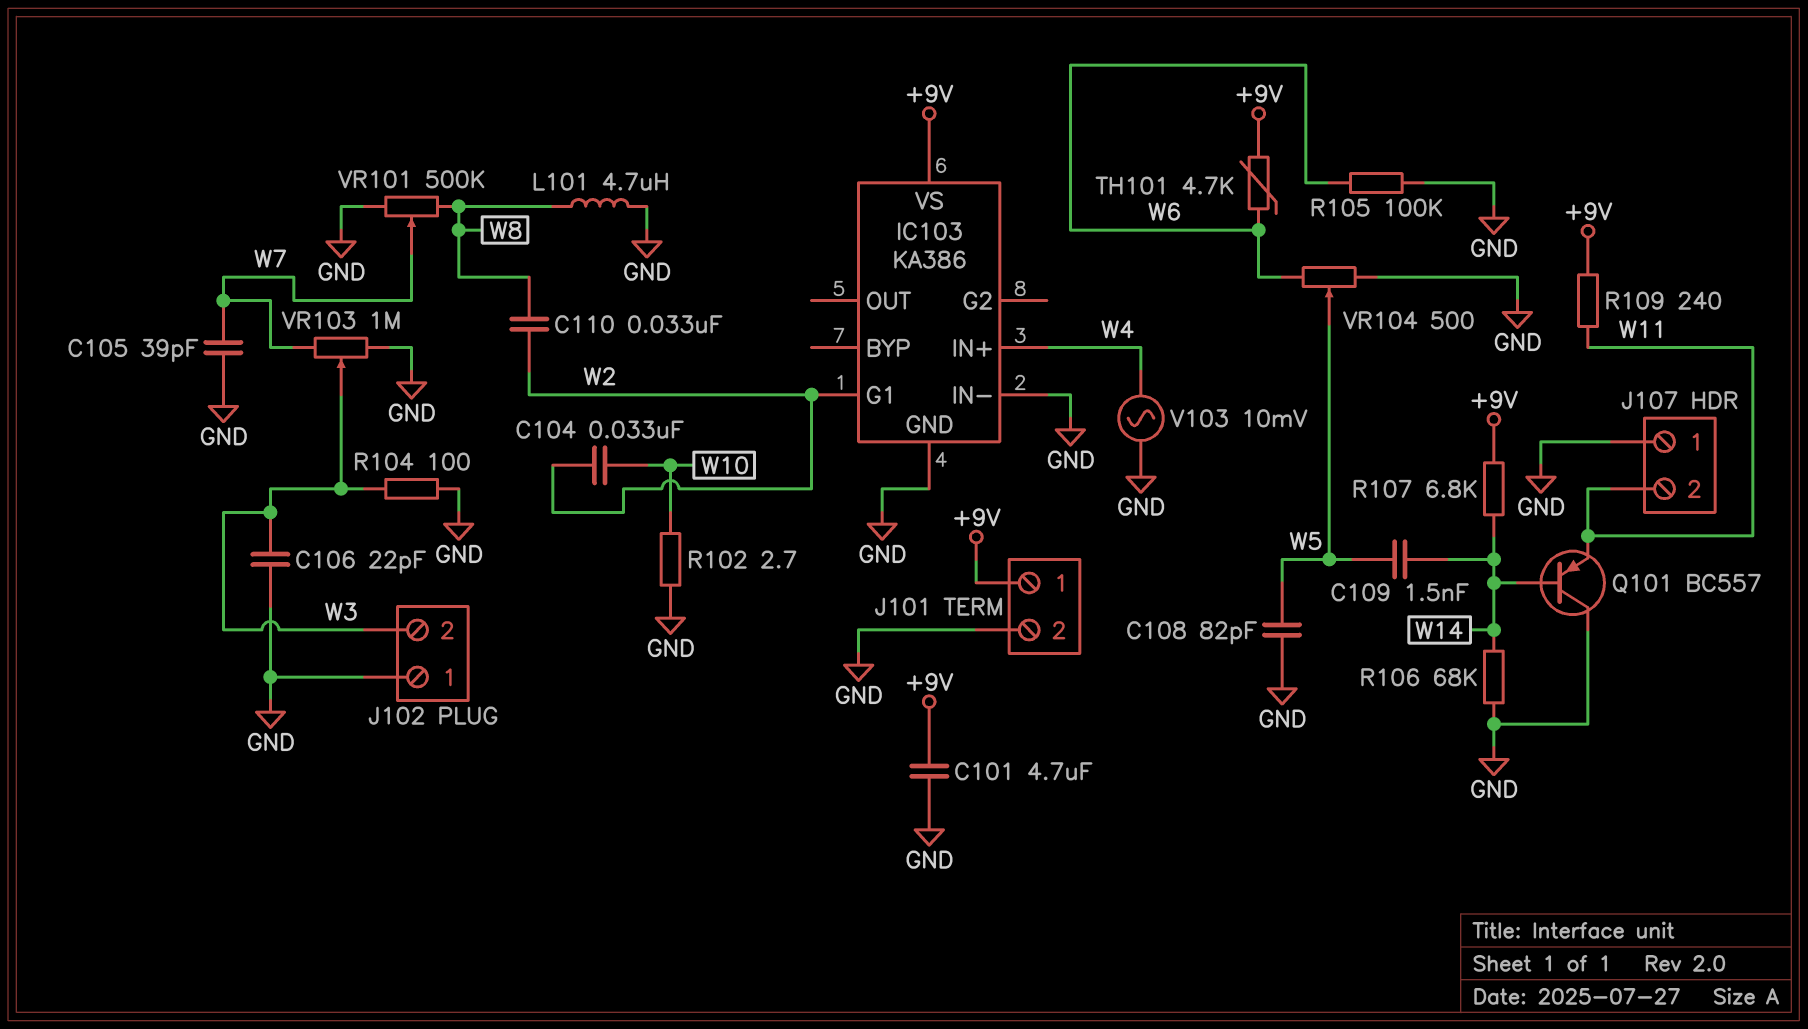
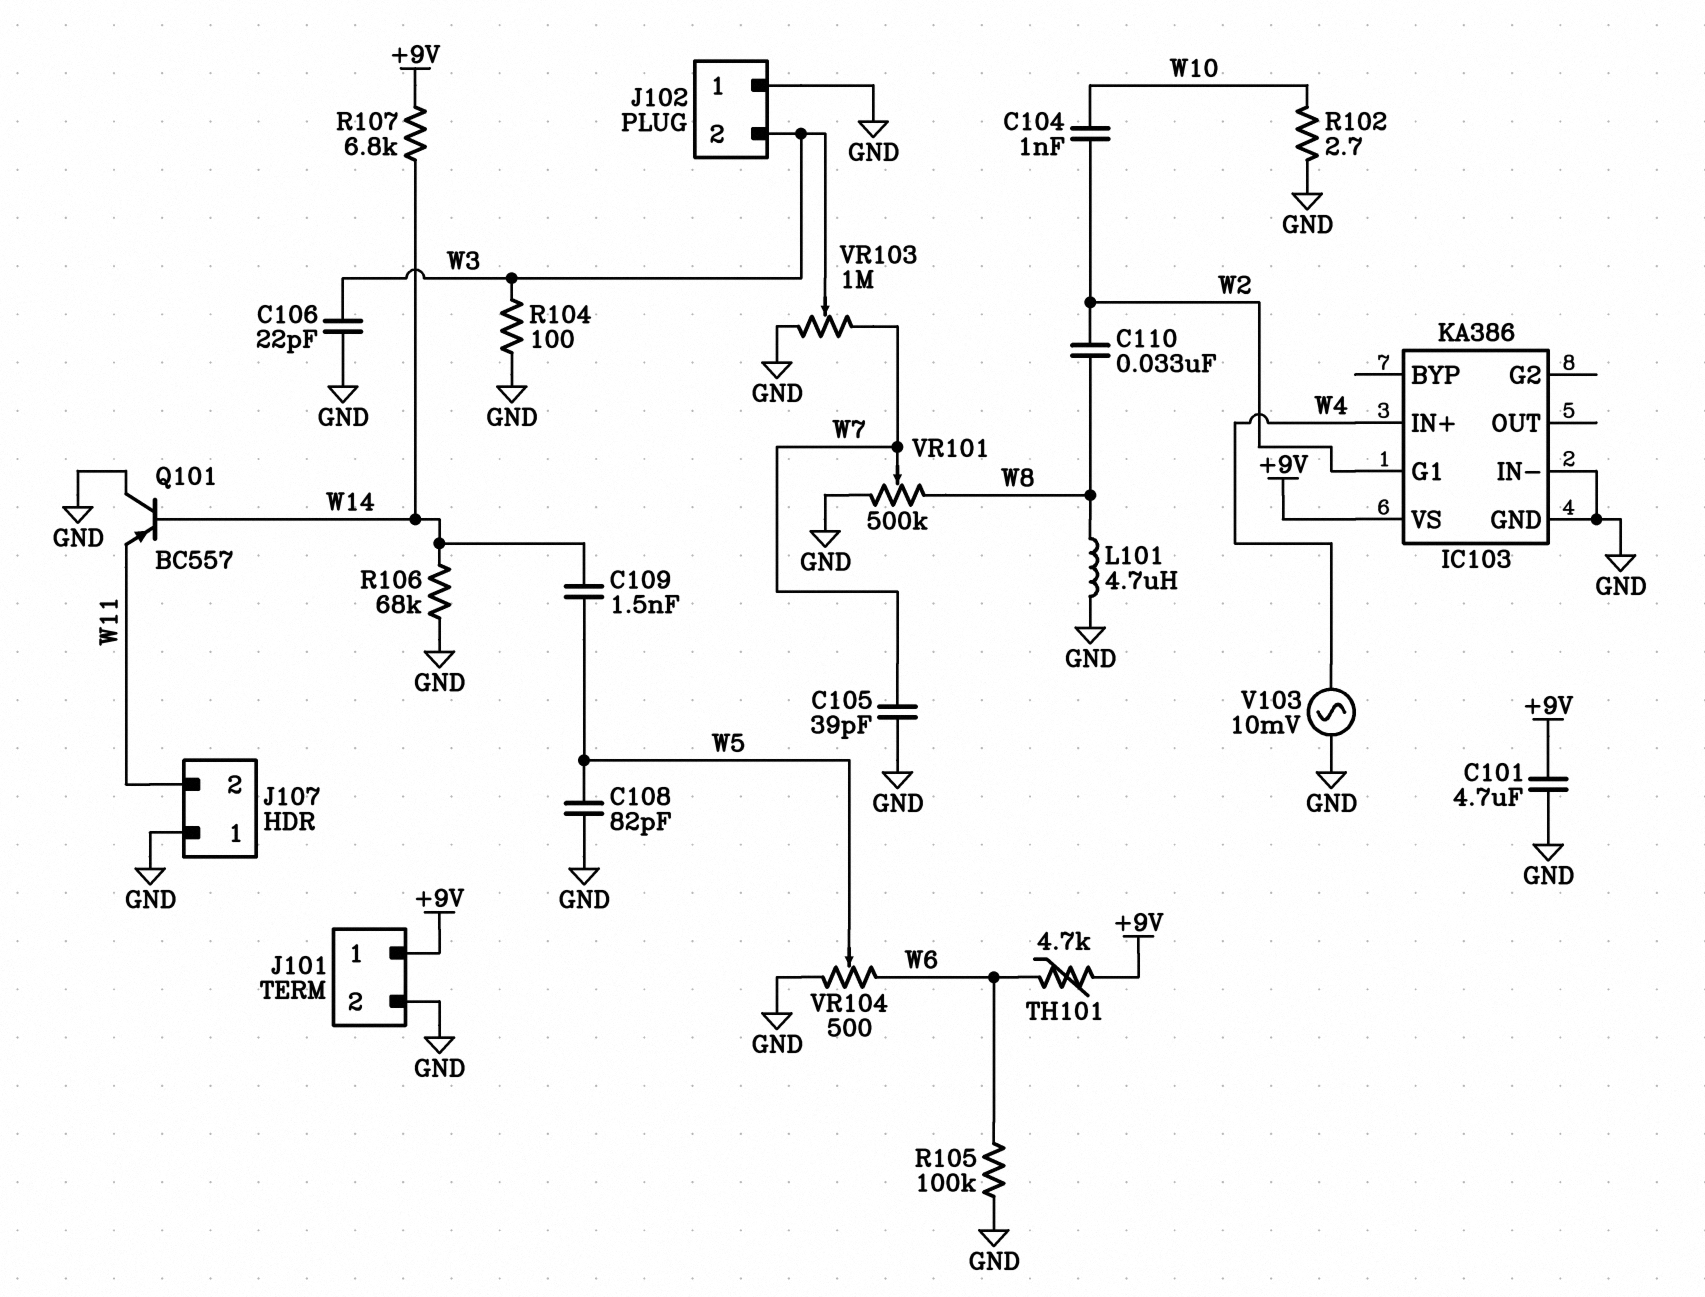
C104: 33nF (W2, W10) -> 1nF (W2, W10)
R109: 240 (+9V, W11) -> none

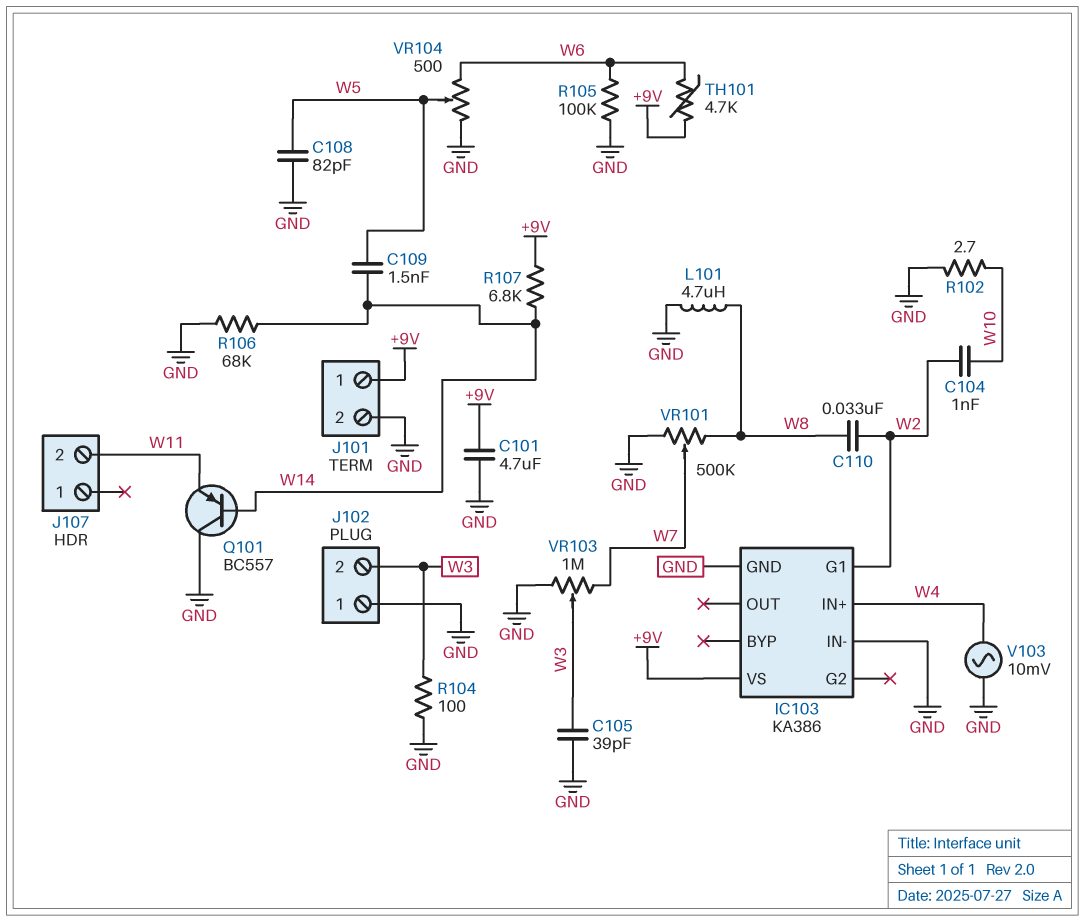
C105: 39pF (GND, W7) -> 39pF (GND, W3)
C106: 22pF (GND, W3) -> none
J107 pin 1: GND -> none

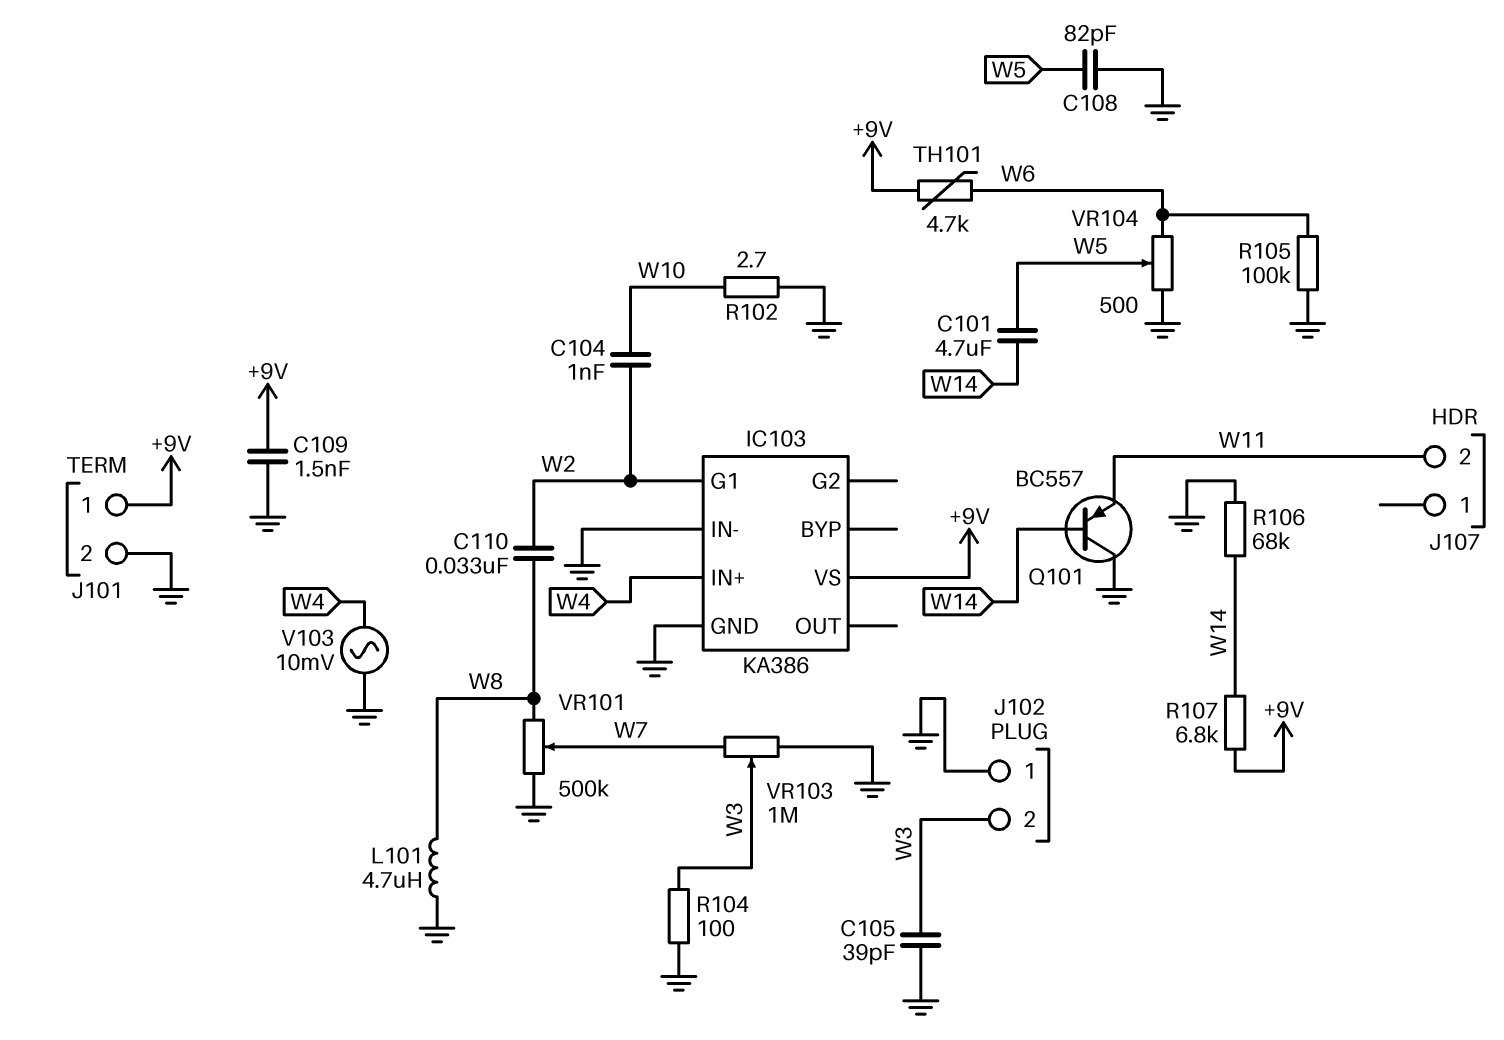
C101: 4.7uF (+9V, GND) -> 4.7uF (W5, W14)
C109: 1.5nF (W5, W14) -> 1.5nF (+9V, GND)

